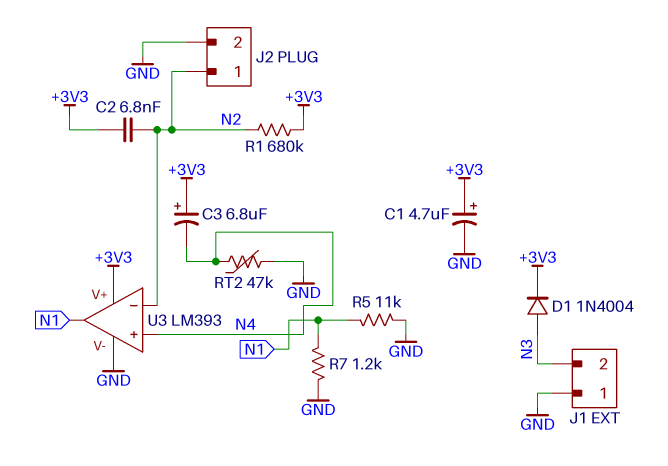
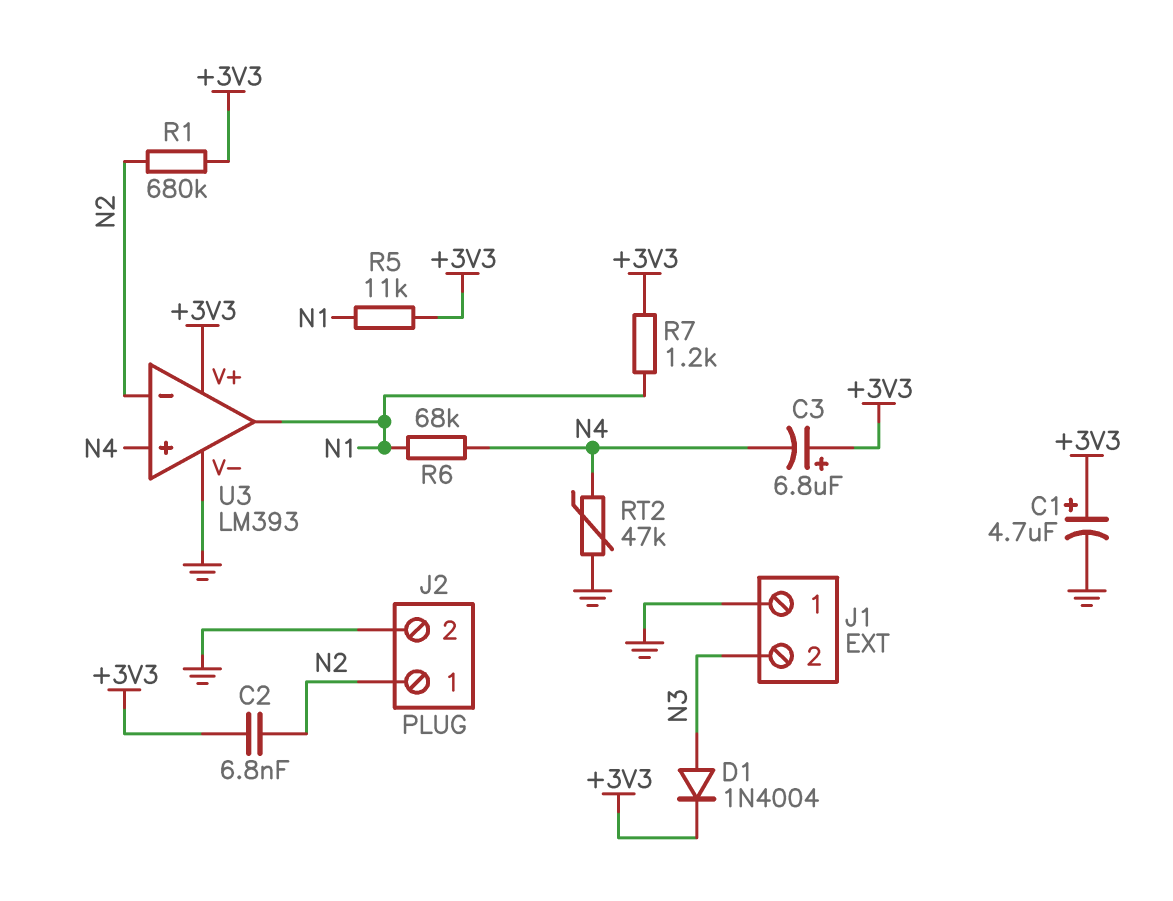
R5: 11k (GND, N1) -> 11k (+3V3, N1)
R6: none -> 68k (N1, N4)
R7: 1.2k (GND, N1) -> 1.2k (+3V3, N1)

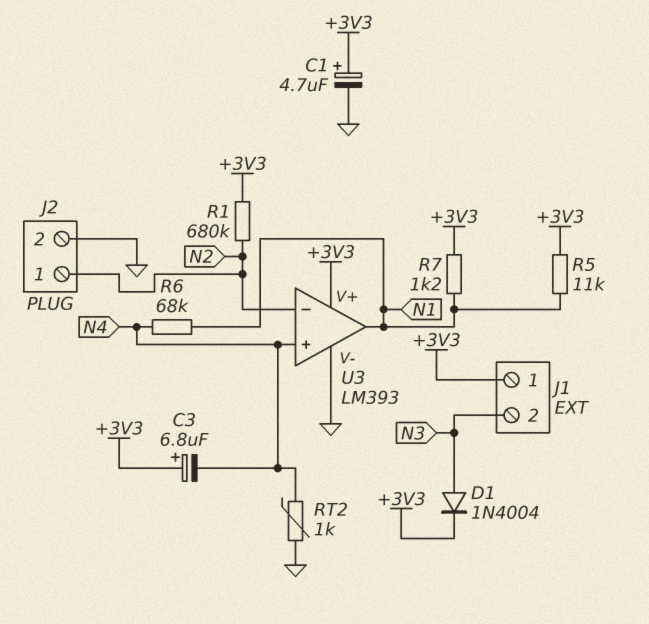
C2: 6.8nF (+3V3, N2) -> none
J1 pin 1: GND -> +3V3
RT2: 47k (GND, N4) -> 1k (GND, N4)

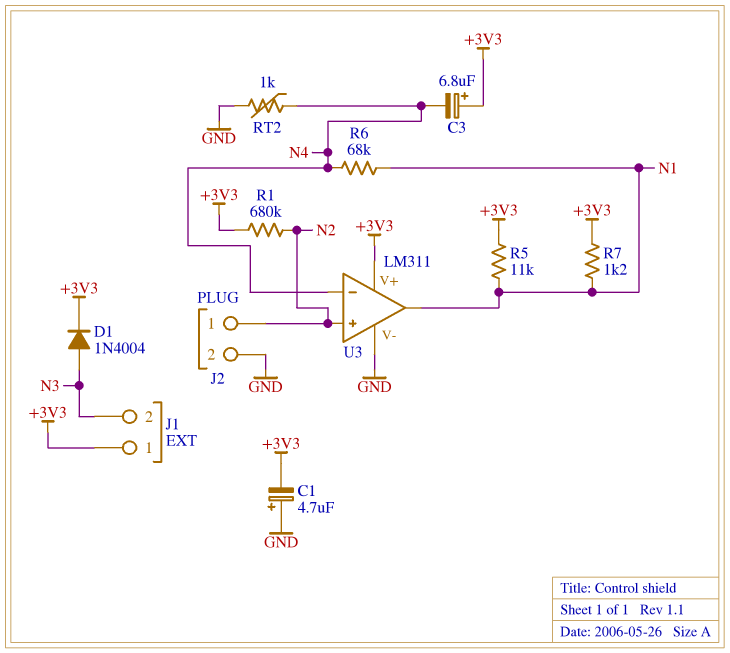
C1: 4.7uF (plus +3V3, minus GND) -> 4.7uF (plus GND, minus +3V3)
U3: LM393 -> LM311
U3 pin in+: N4 -> N2
U3 pin in-: N2 -> N4

